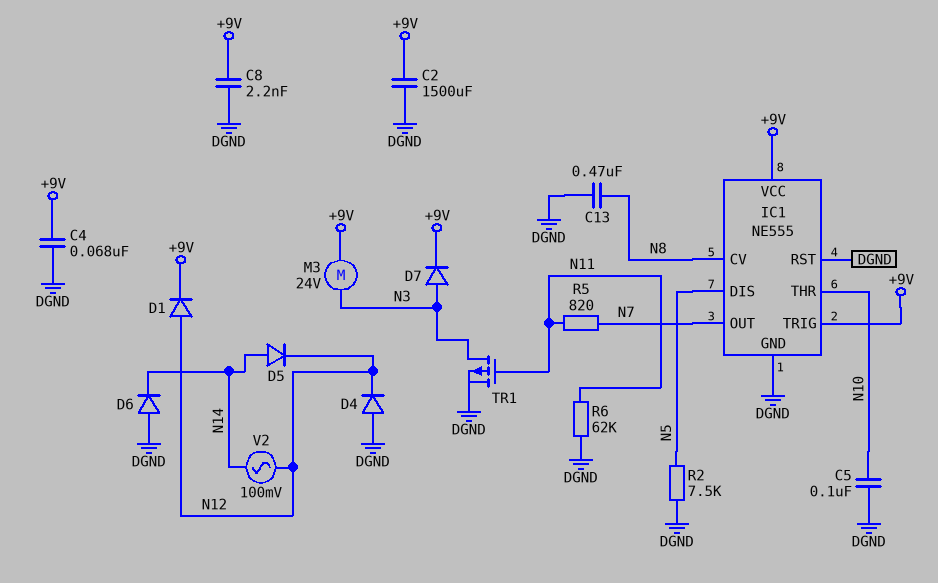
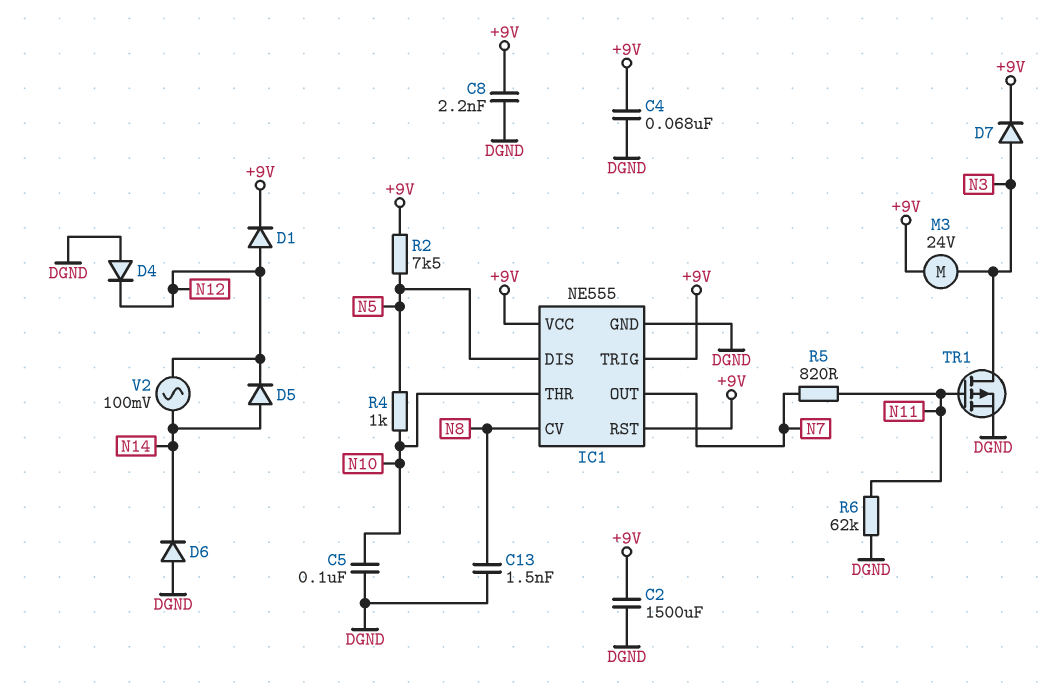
C13: 470nF (DGND, N8) -> 1.5nF (DGND, N8)
IC1 pin RST: DGND -> +9V
R2: 7.5k (DGND, N5) -> 7.5k (+9V, N5)
R4: none -> 1k (N5, N10)

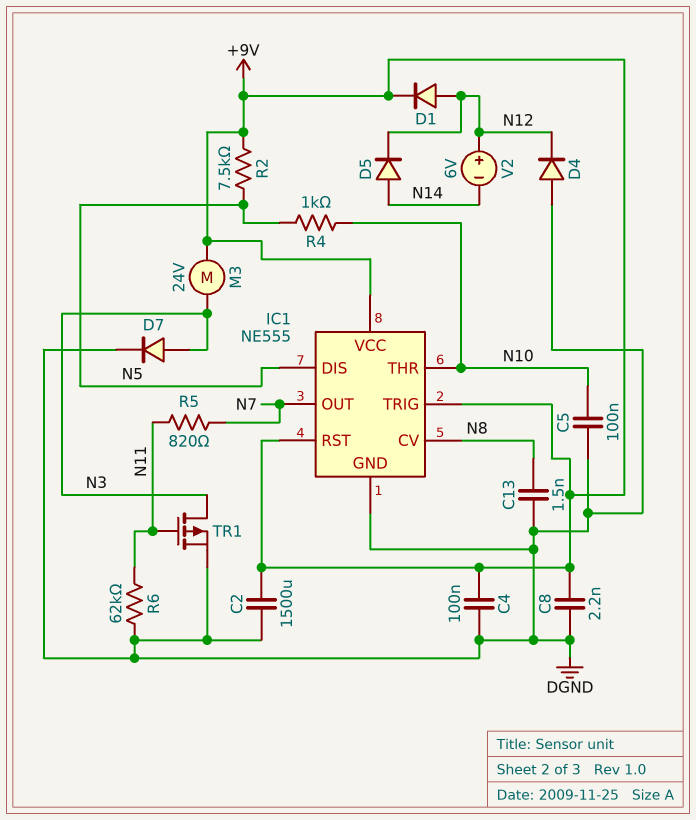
C4: 68nF (+9V, DGND) -> 100nF (+9V, DGND)
D6: diode (A DGND, K N14) -> none
D7: diode (A N3, K +9V) -> diode (A N3, K DGND)
V2: AC 100mV (N12, N14) -> 6V (plus N12, minus N14)

